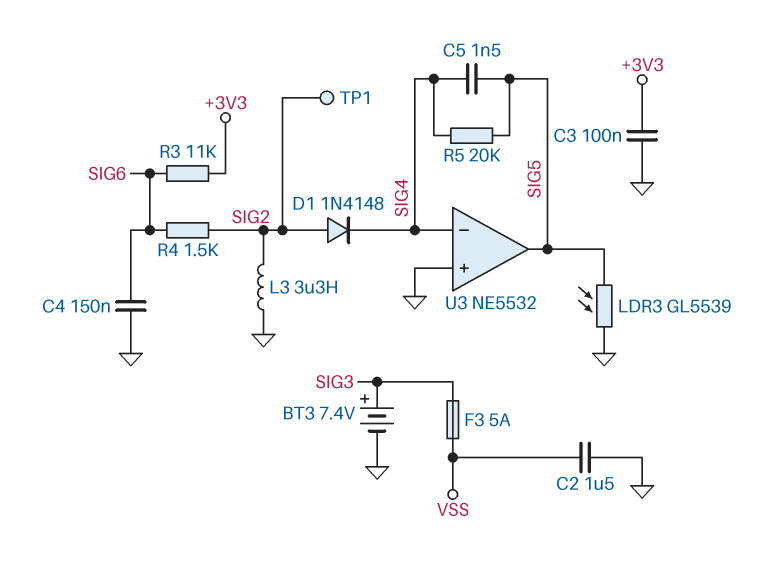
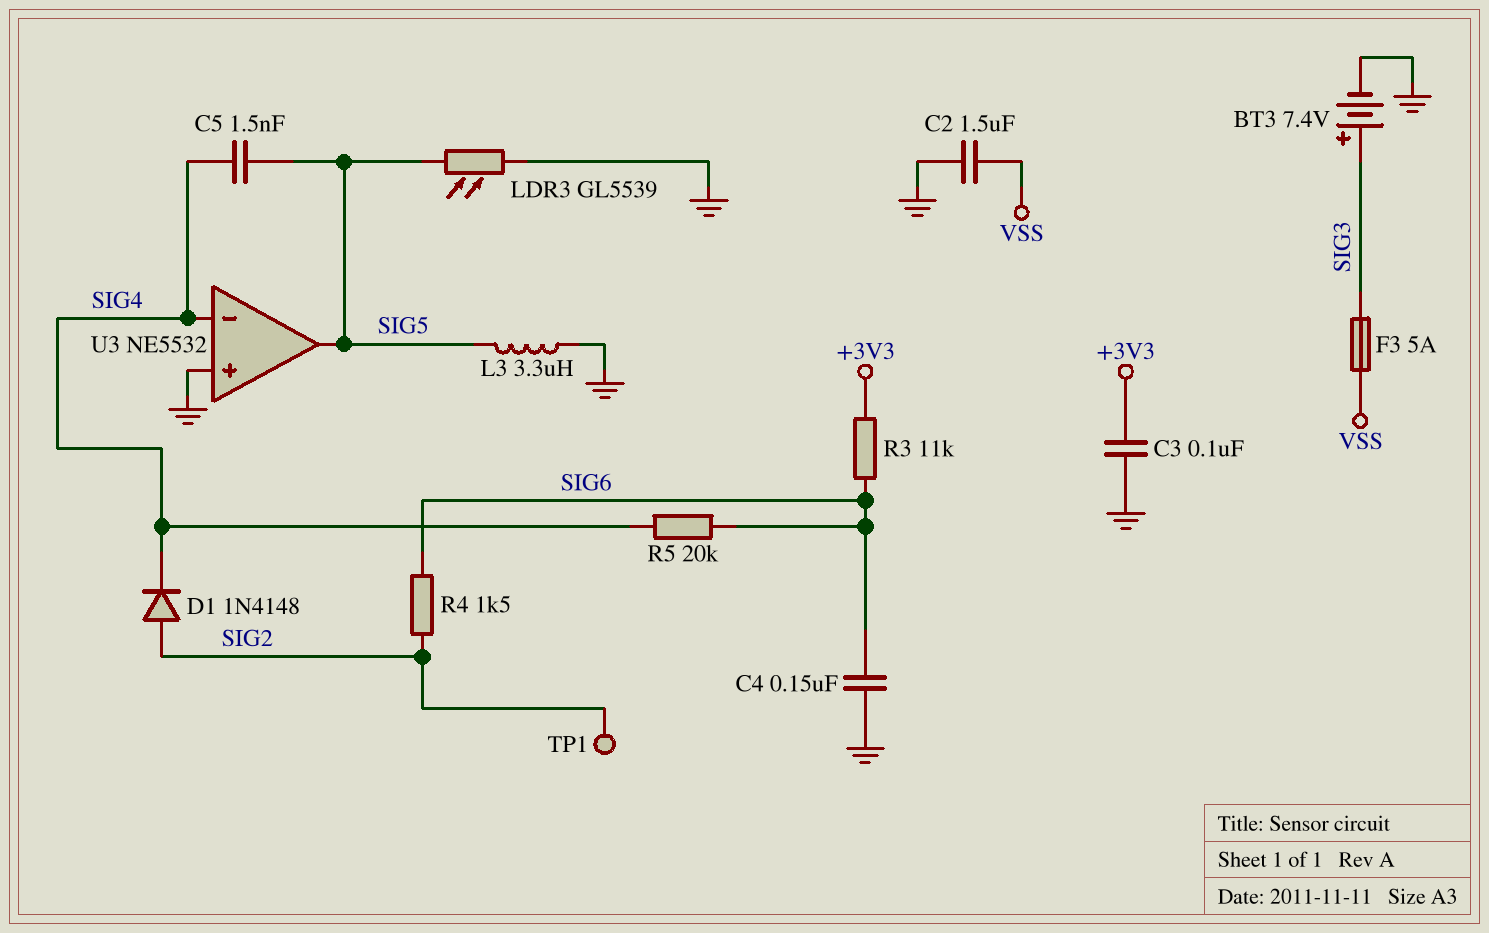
L3: 3.3uH (GND, SIG2) -> 3.3uH (GND, SIG5)
R5: 20k (SIG4, SIG5) -> 20k (SIG4, SIG6)

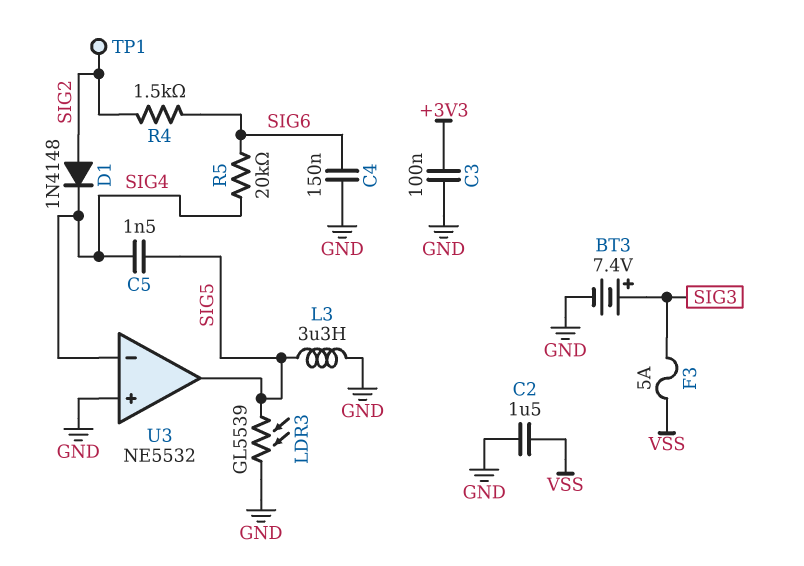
R3: 11k (+3V3, SIG6) -> none

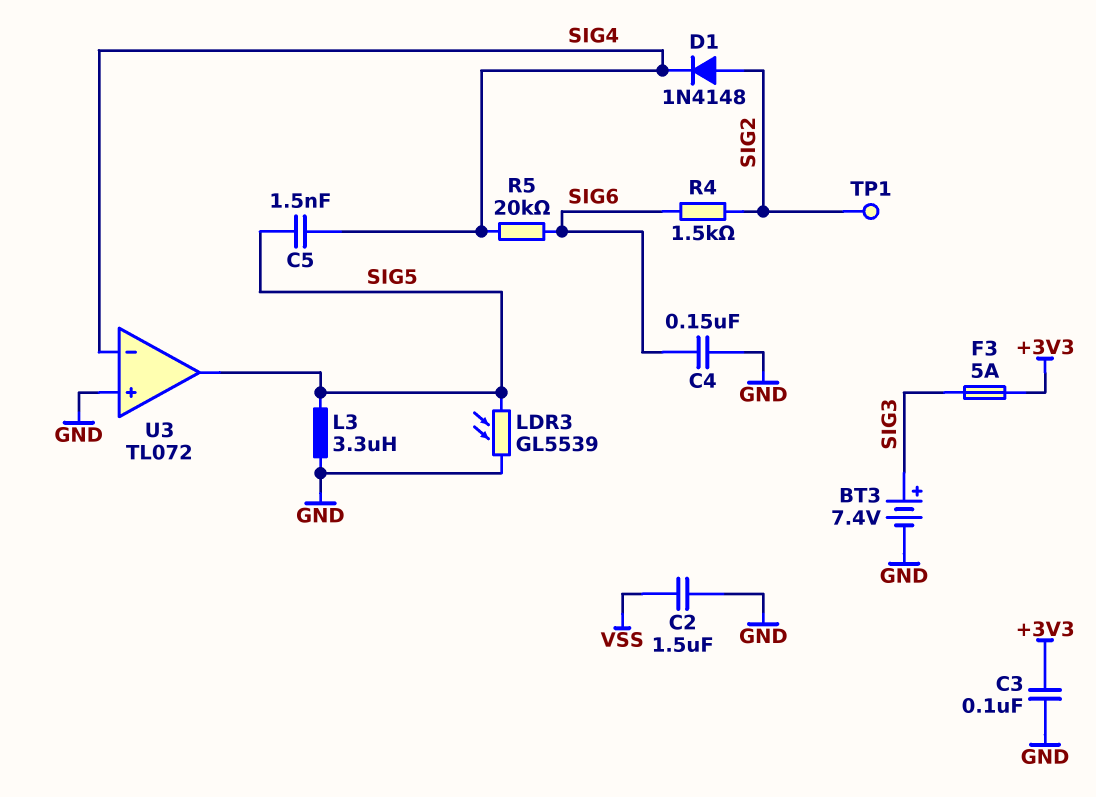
F3: 5A (SIG3, VSS) -> 5A (+3V3, SIG3)
U3: NE5532 -> TL072

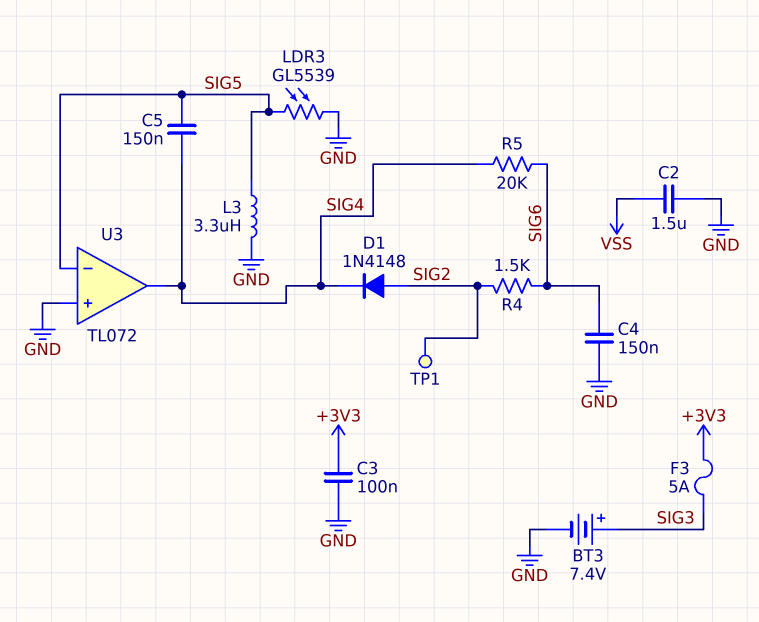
C5: 1.5nF (SIG4, SIG5) -> 150nF (SIG4, SIG5)
U3 pin in-: SIG4 -> SIG5
U3 pin out: SIG5 -> SIG4

